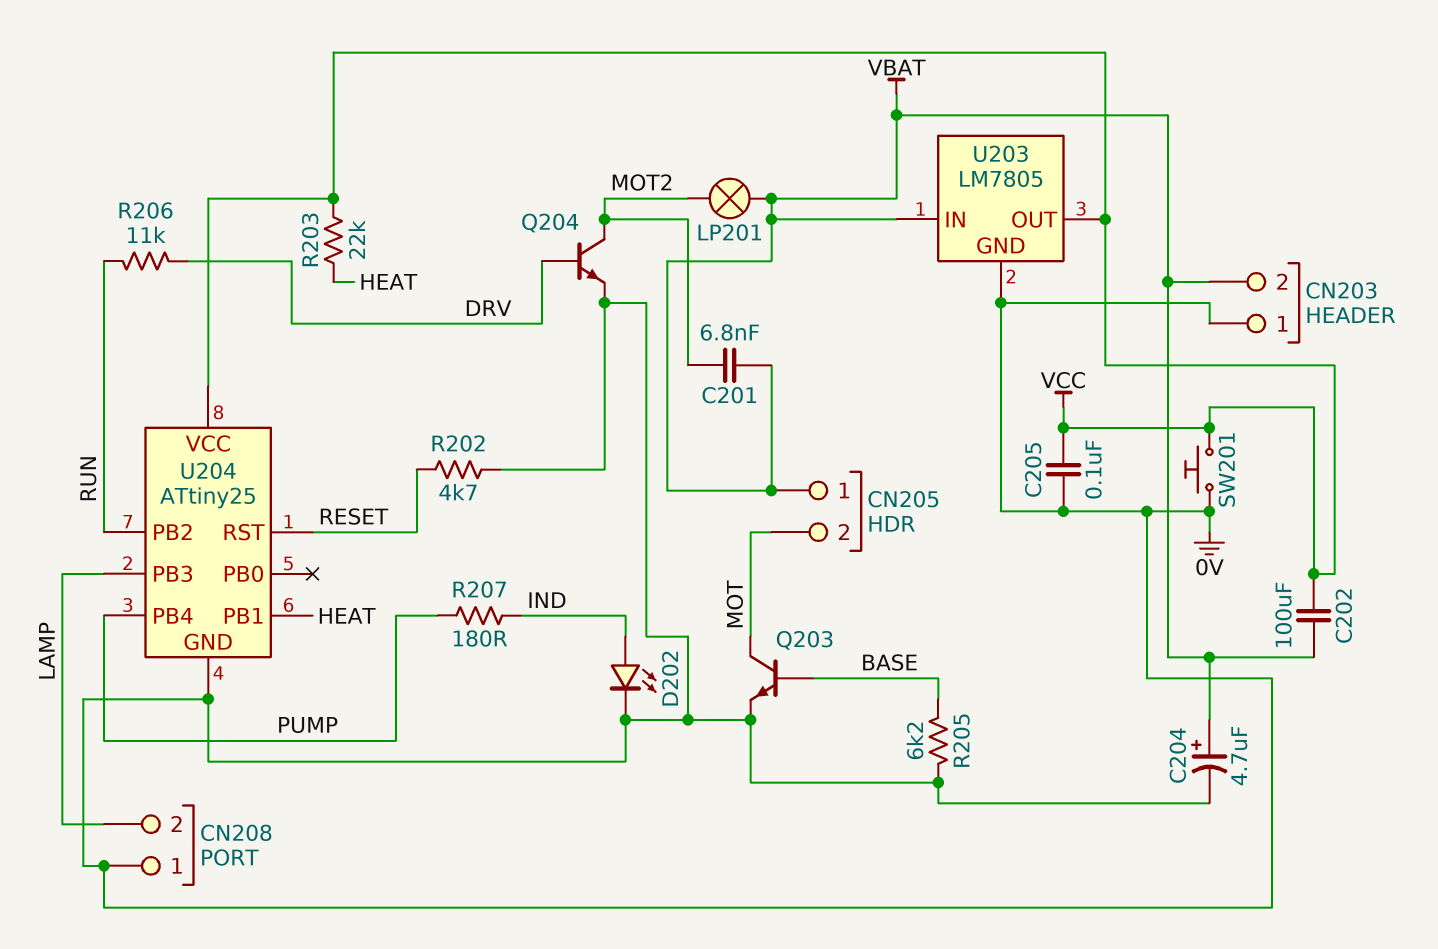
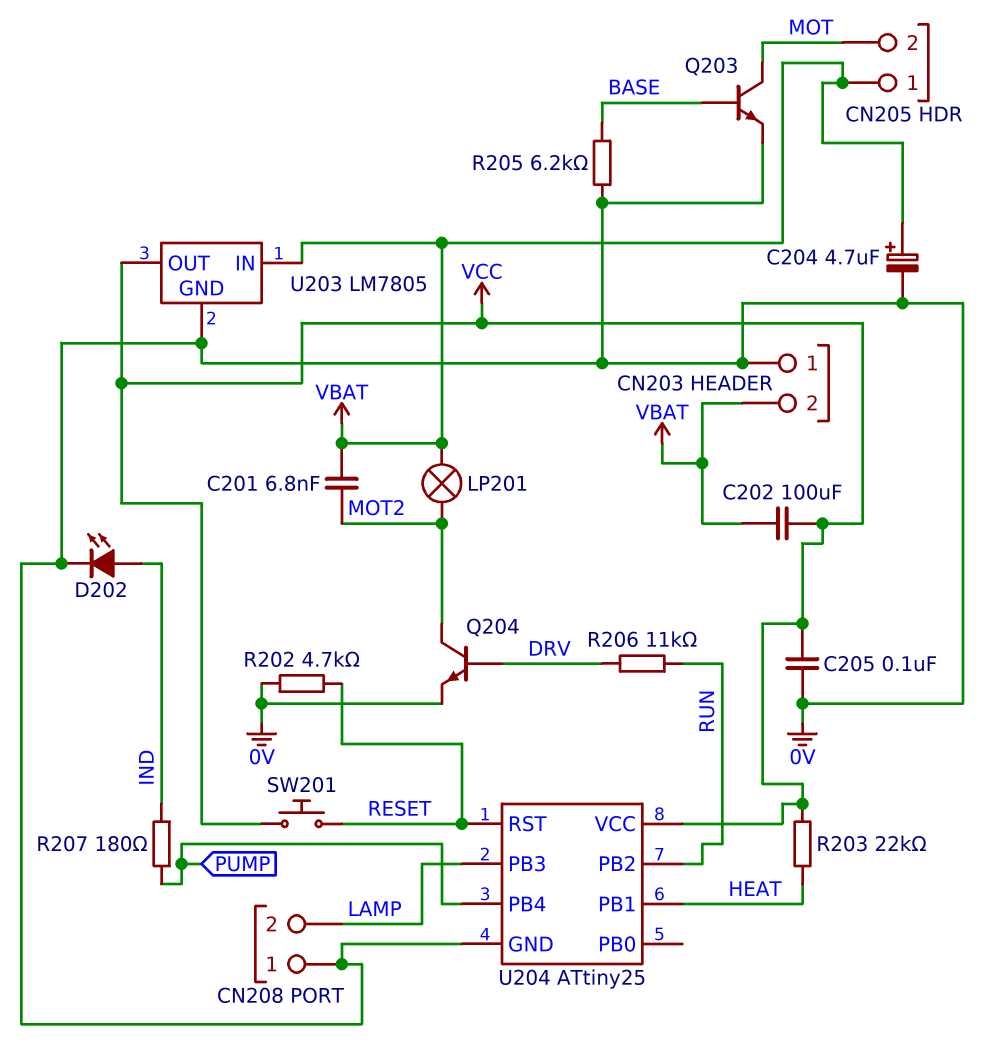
SW201: button (0V, VCC) -> button (RESET, VCC)

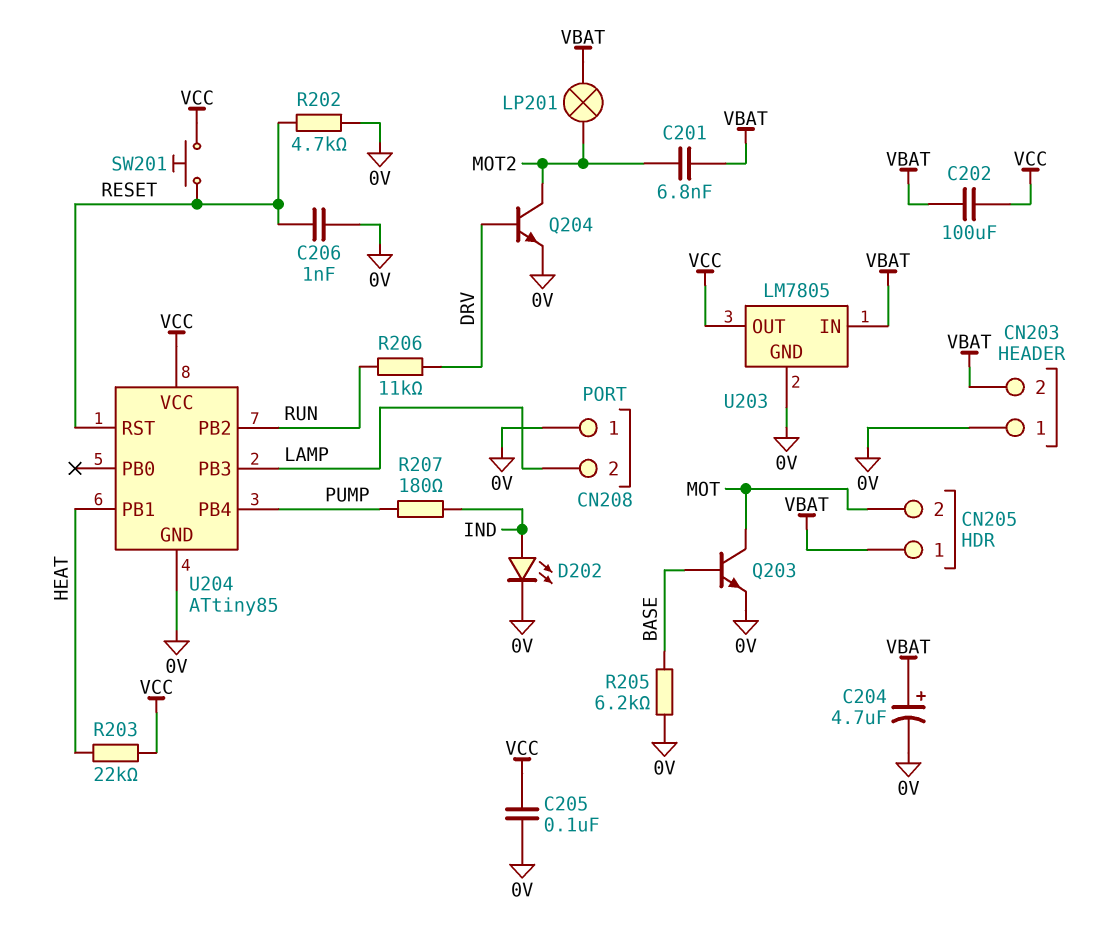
C206: none -> 1nF (0V, RESET)
U204: ATtiny25 -> ATtiny85

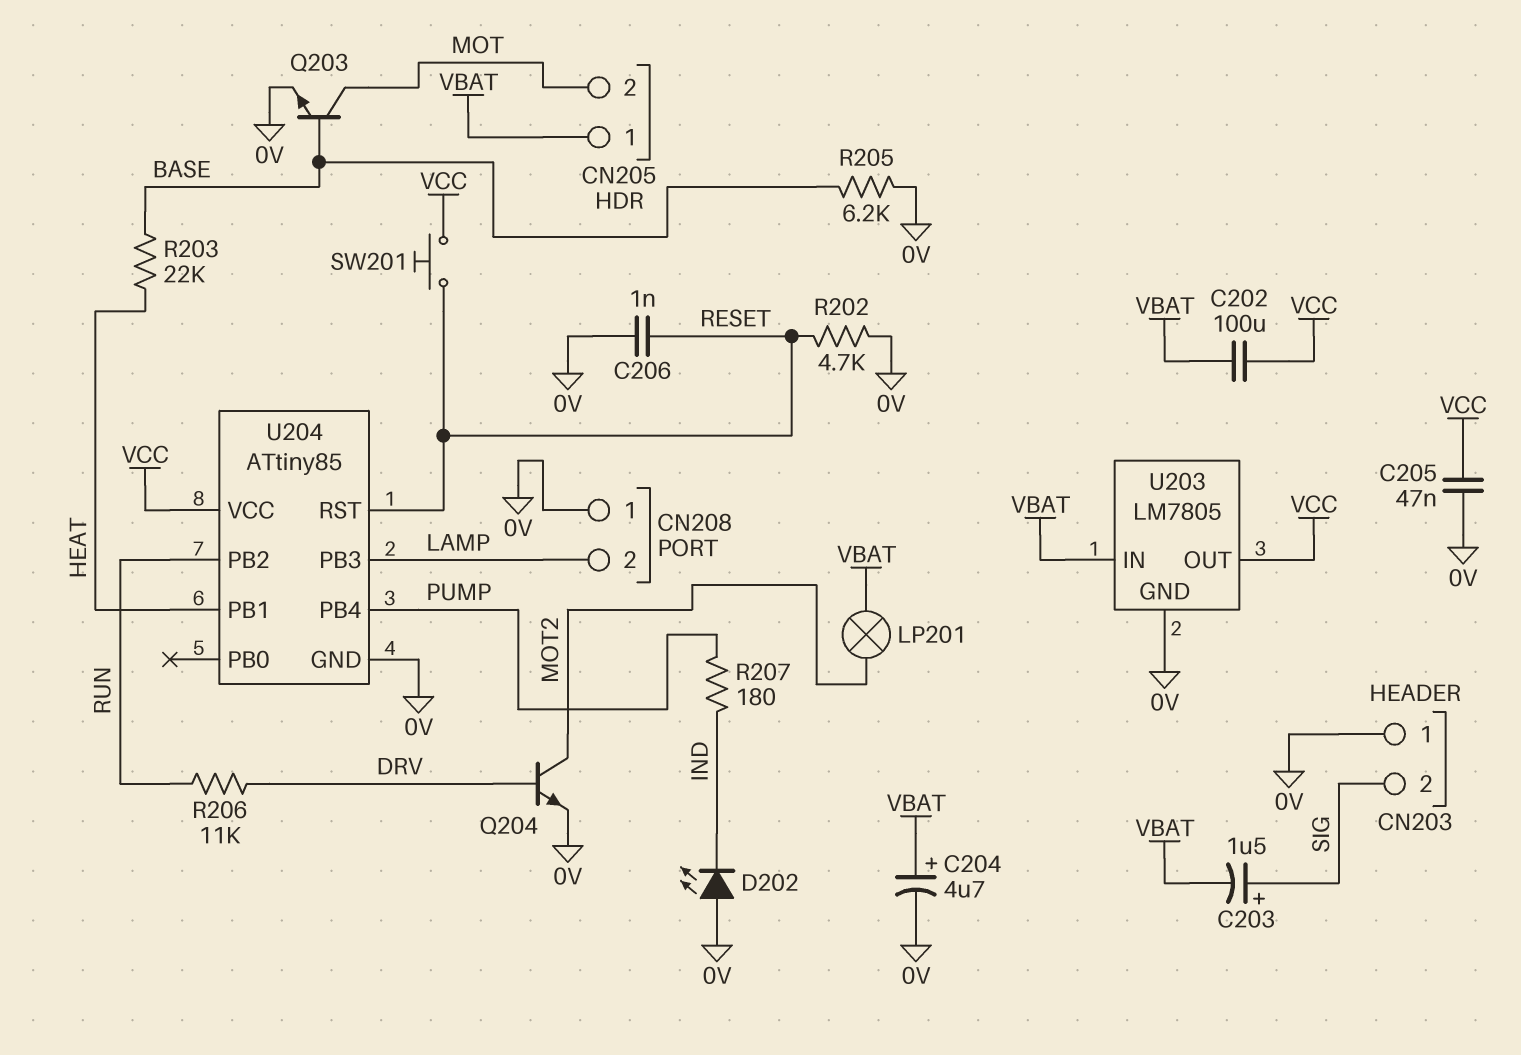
C201: 6.8nF (MOT2, VBAT) -> none
C203: none -> 1.5uF (plus SIG, minus VBAT)
C205: 100nF (0V, VCC) -> 47nF (0V, VCC)
CN203 pin 2: VBAT -> SIG
D202: LED (A IND, K 0V) -> LED (A 0V, K IND)
R203: 22k (HEAT, VCC) -> 22k (BASE, HEAT)

